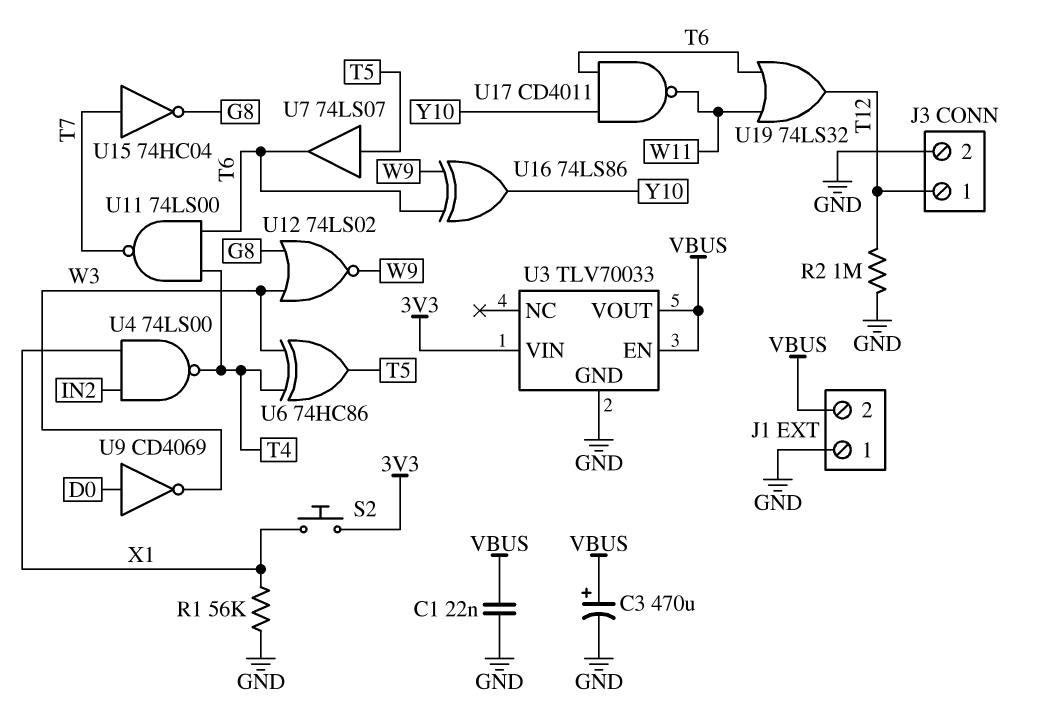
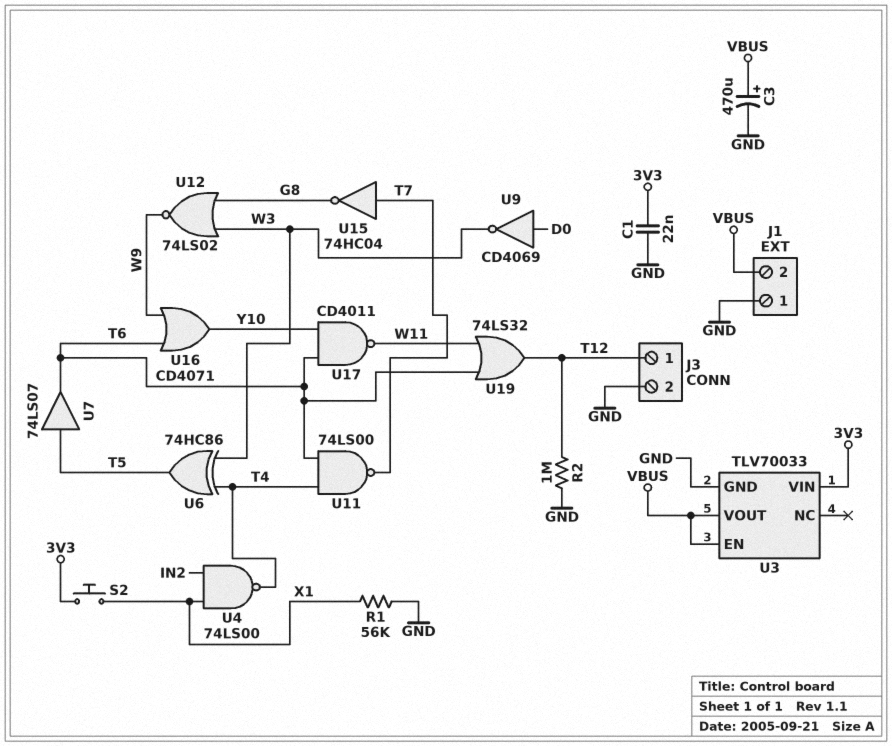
C1: 22nF (GND, VBUS) -> 22nF (3V3, GND)
U16: XOR 74LS86 (in T6, in W9, out Y10) -> OR CD4071 (in T6, in W9, out Y10)

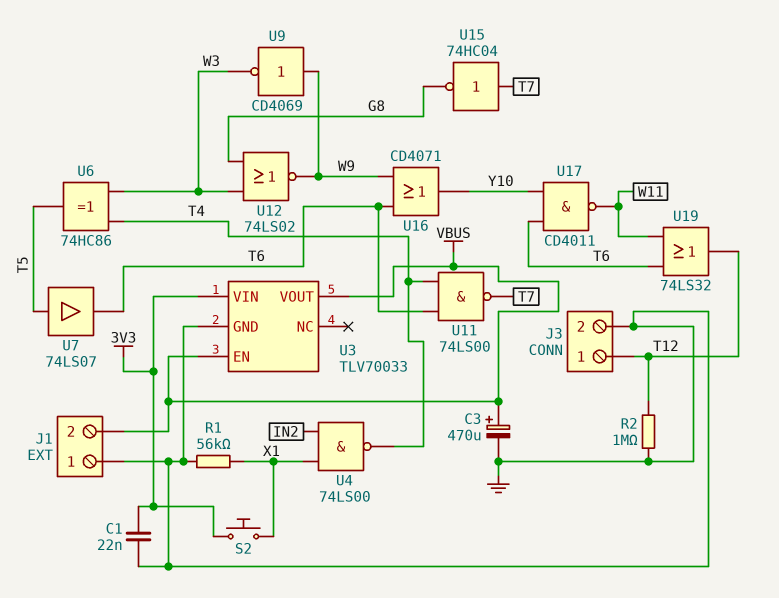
U9: NOT CD4069 (in D0, out W3) -> NOT CD4069 (in W9, out W3)

